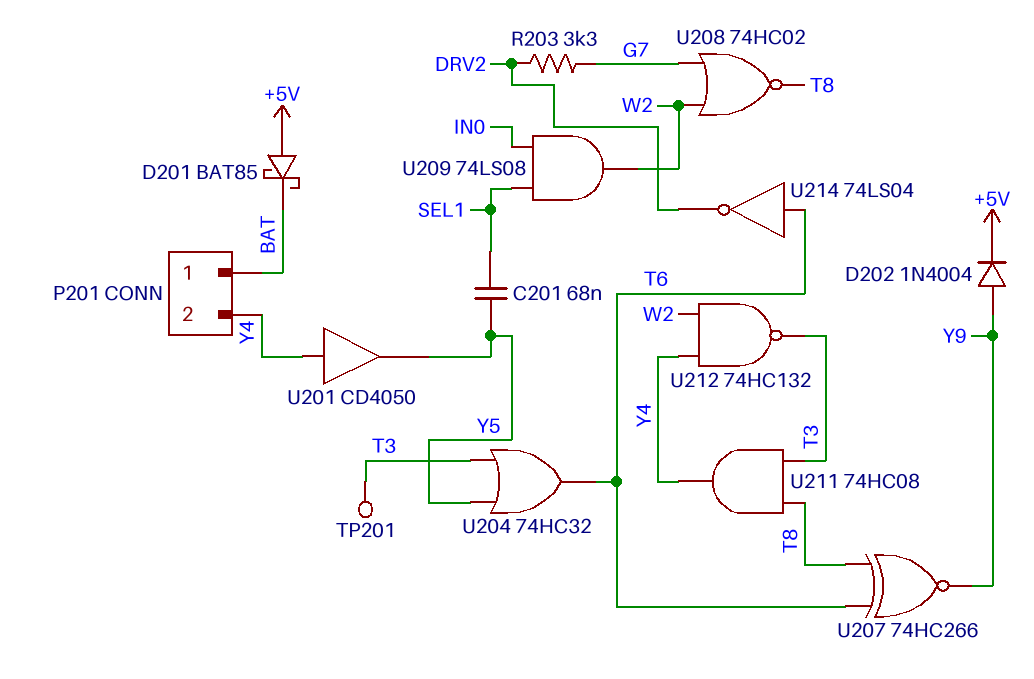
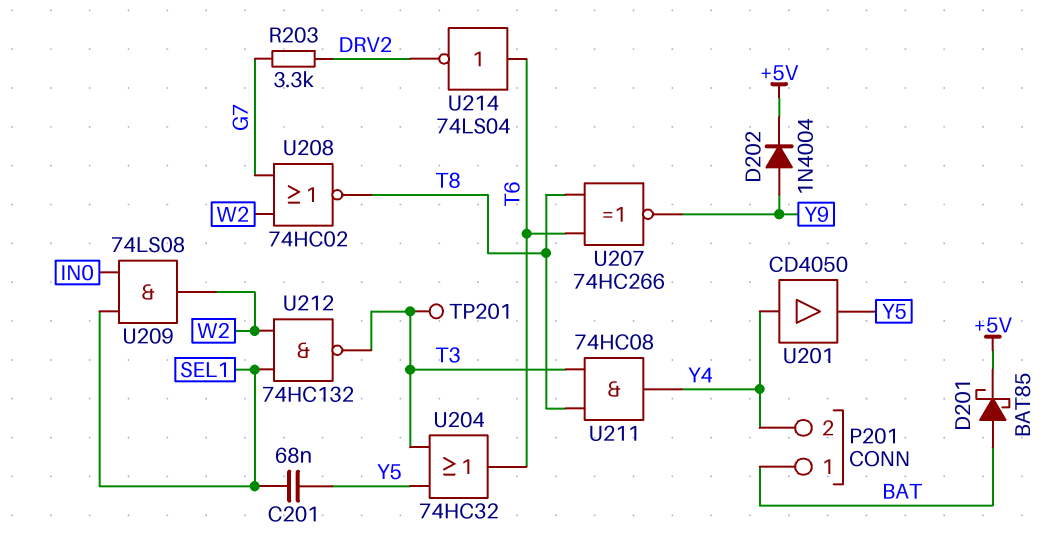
D201: schottky BAT85 (A +5V, K BAT) -> schottky BAT85 (A BAT, K +5V)
U212: NAND 74HC132 (in W2, in Y4, out T3) -> NAND 74HC132 (in SEL1, in W2, out T3)

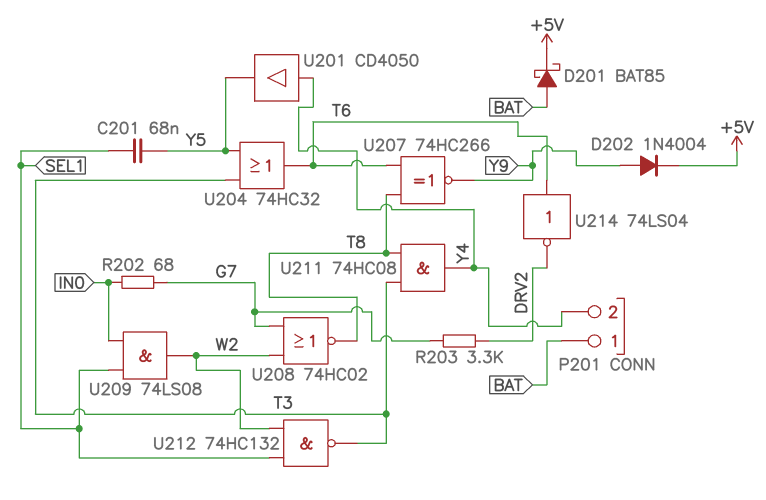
R202: none -> 68 (G7, IN0)
TP201: test point (T3) -> none

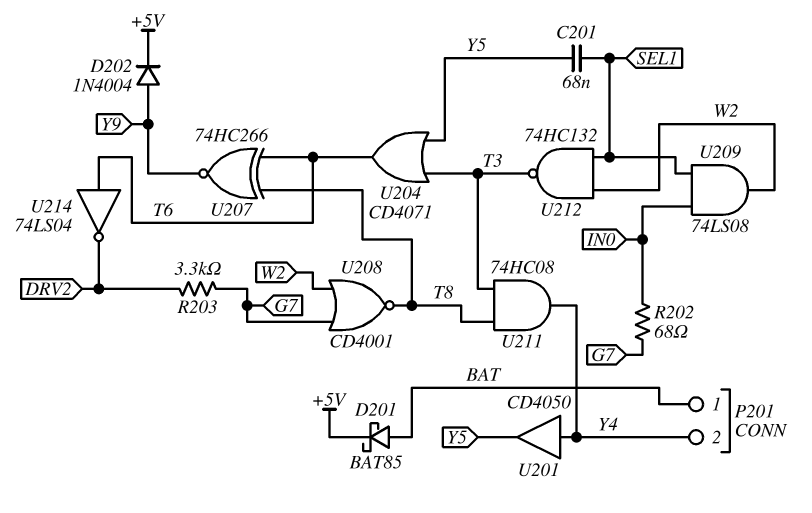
U204: OR 74HC32 (in T3, in Y5, out T6) -> OR CD4071 (in T3, in Y5, out T6)
U208: NOR 74HC02 (in G7, in W2, out T8) -> NOR CD4001 (in G7, in W2, out T8)

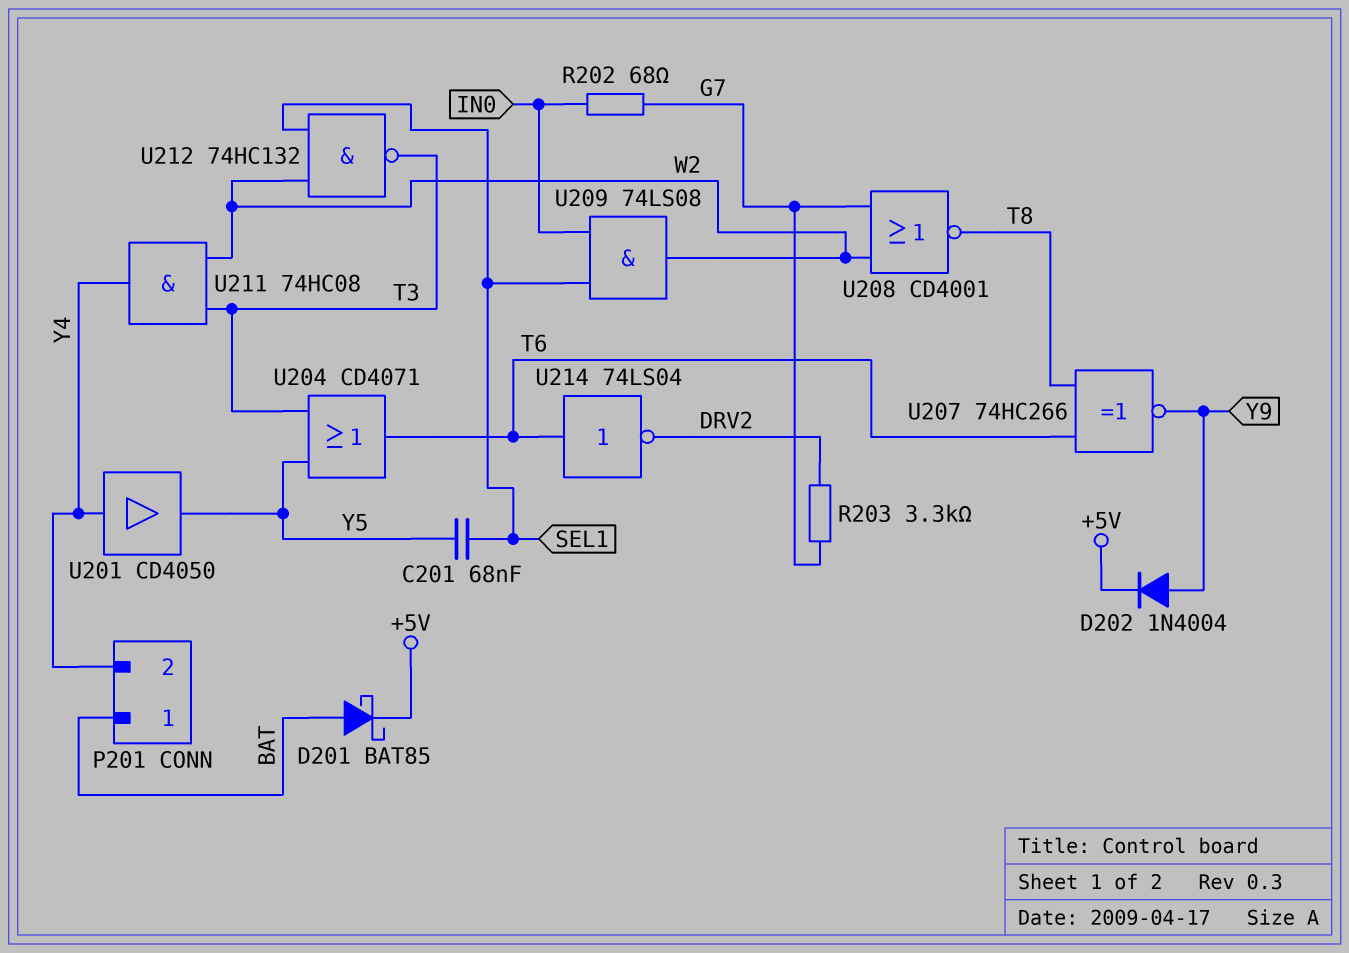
U211: AND 74HC08 (in T3, in T8, out Y4) -> AND 74HC08 (in T3, in W2, out Y4)

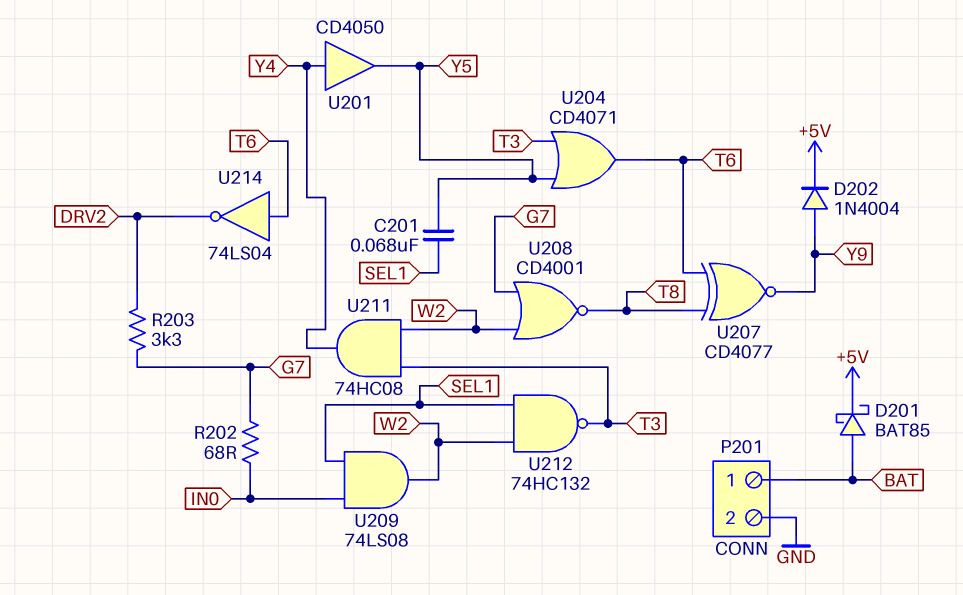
P201 pin 2: Y4 -> GND
U207: XNOR 74HC266 (in T6, in T8, out Y9) -> XNOR CD4077 (in T6, in T8, out Y9)

